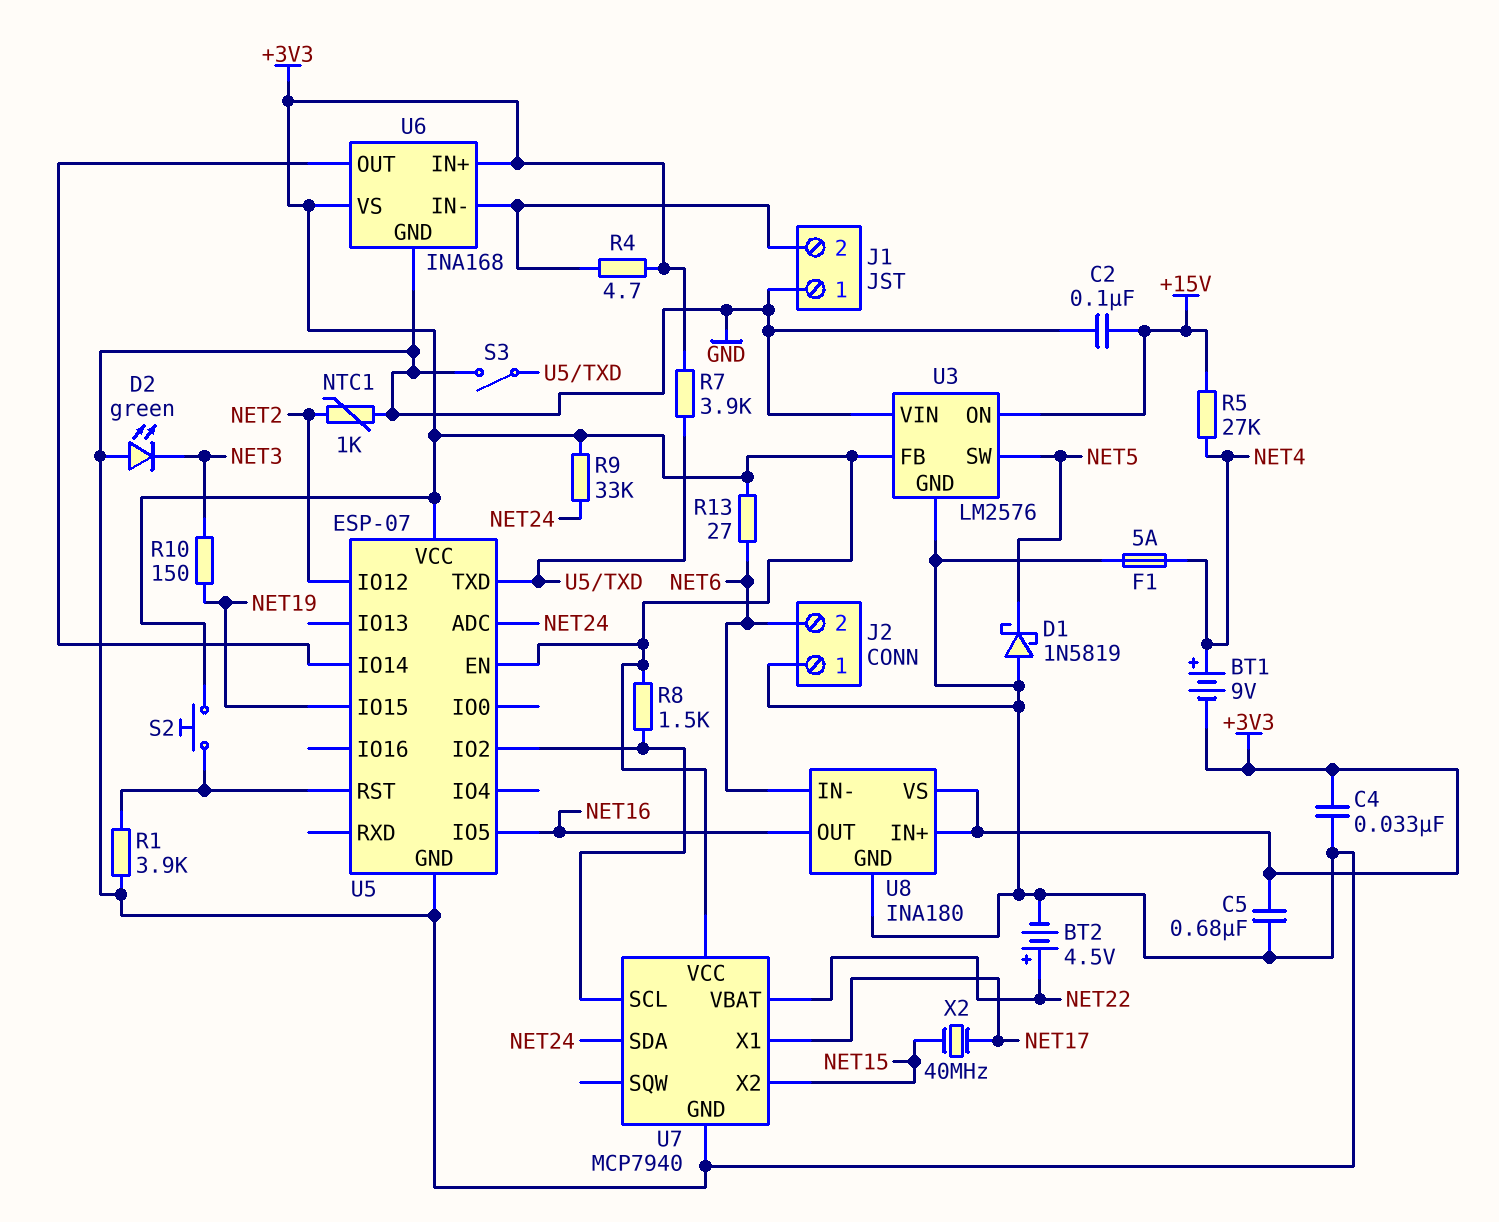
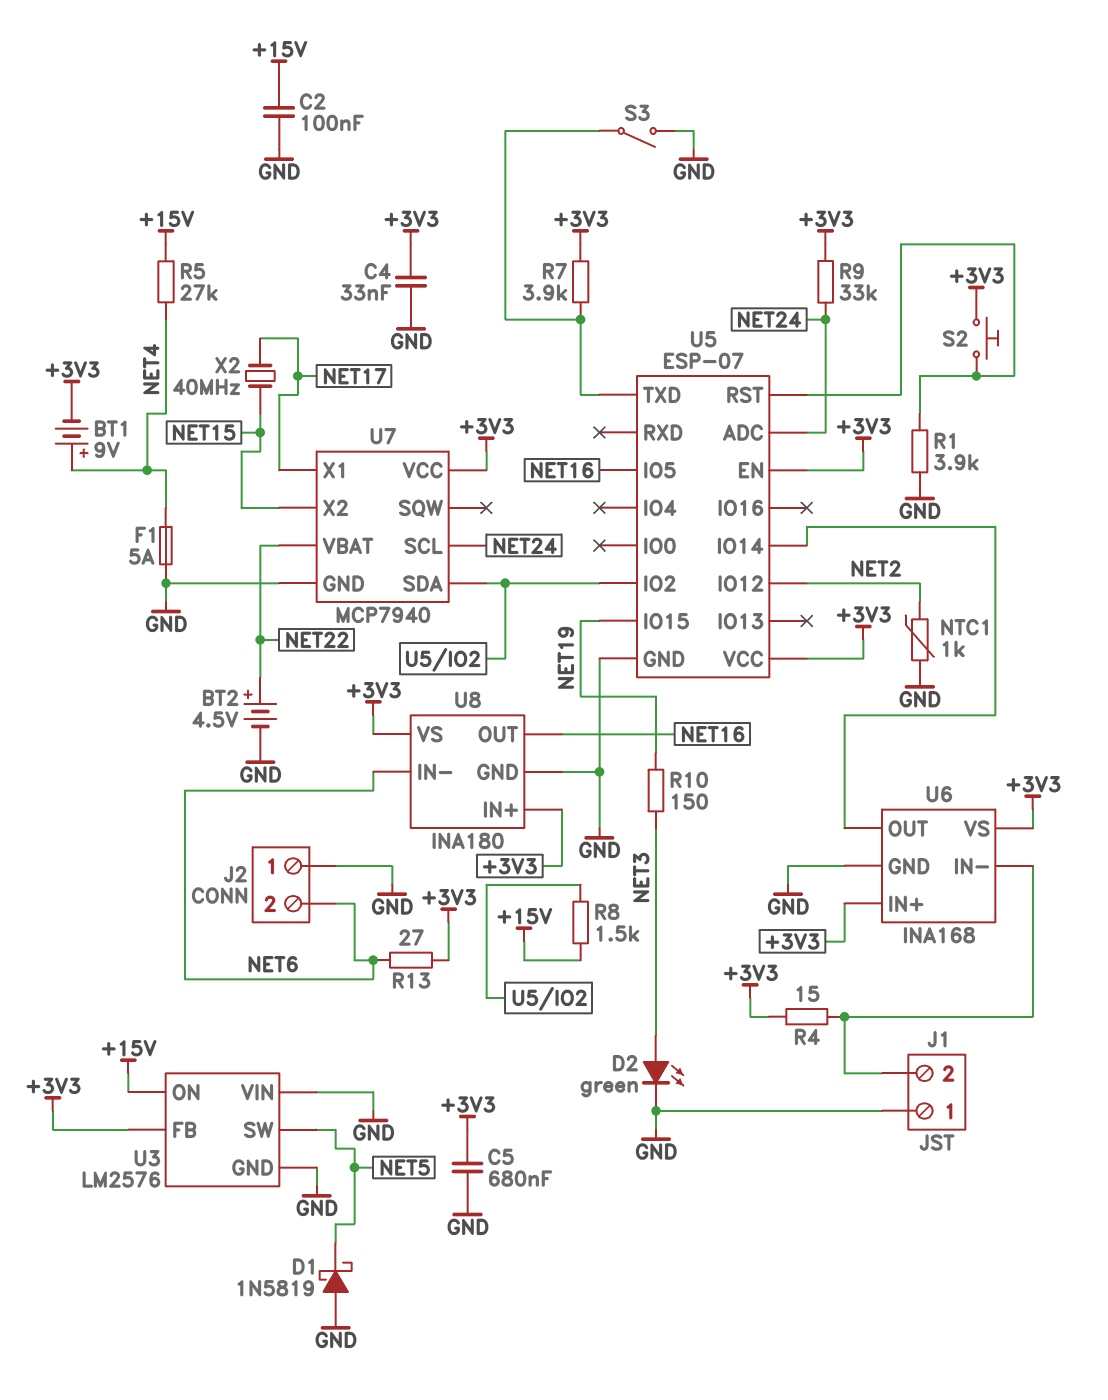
D2: LED green (A GND, K NET3) -> LED green (A NET3, K GND)
R4: 4.7 (+3V3, J1/2) -> 15 (+3V3, J1/2)
R8: 1.5k (+3V3, U5/IO2) -> 1.5k (+15V, U5/IO2)
U7 pin SCL: U5/IO2 -> NET24
U7 pin SDA: NET24 -> U5/IO2

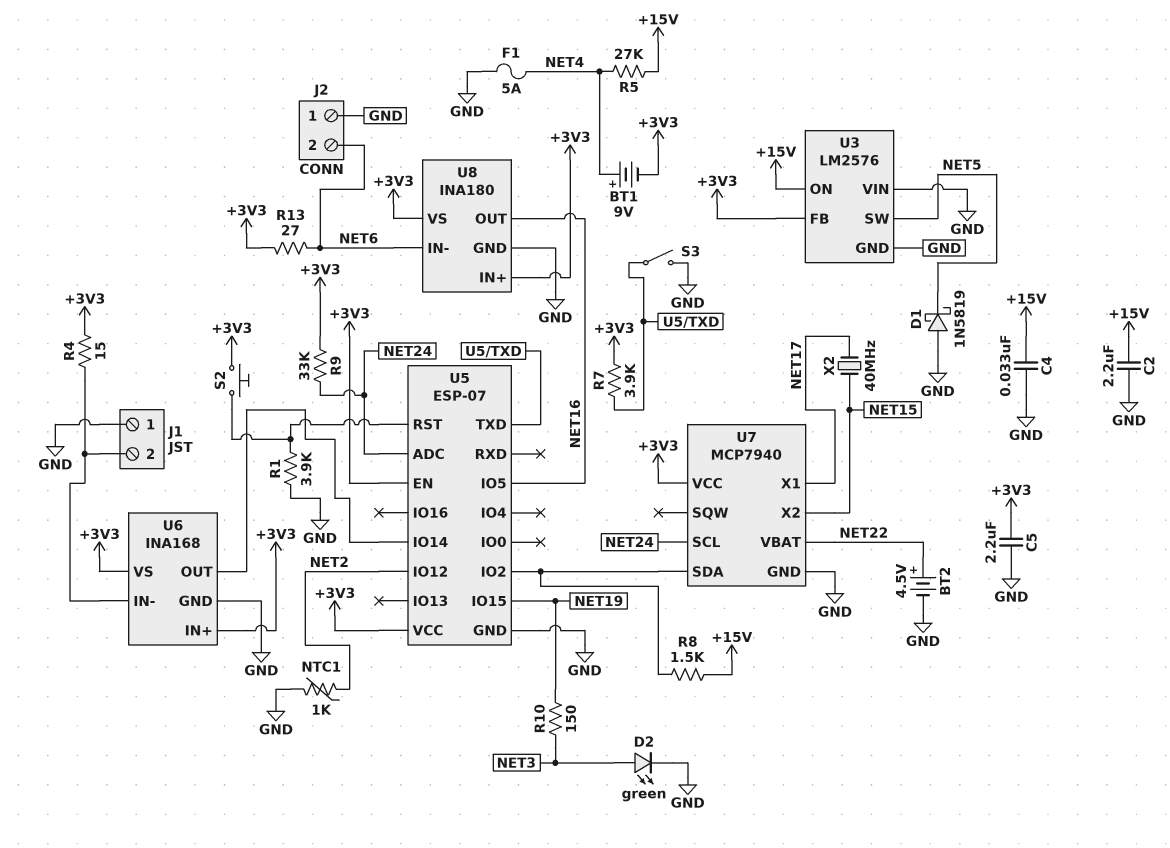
C2: 100nF (+15V, GND) -> 2.2uF (+15V, GND)
C4: 33nF (+3V3, GND) -> 33nF (+15V, GND)
C5: 680nF (+3V3, GND) -> 2.2uF (+3V3, GND)

